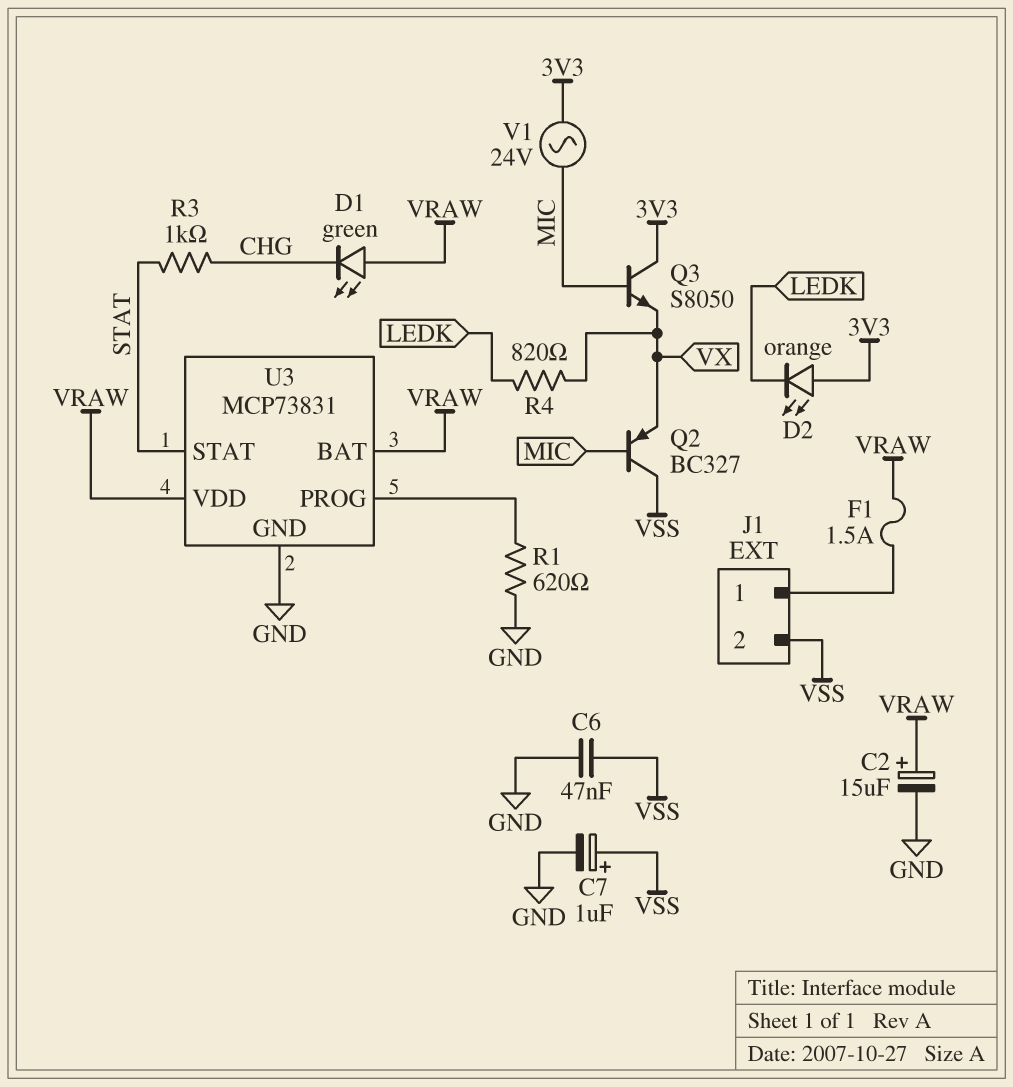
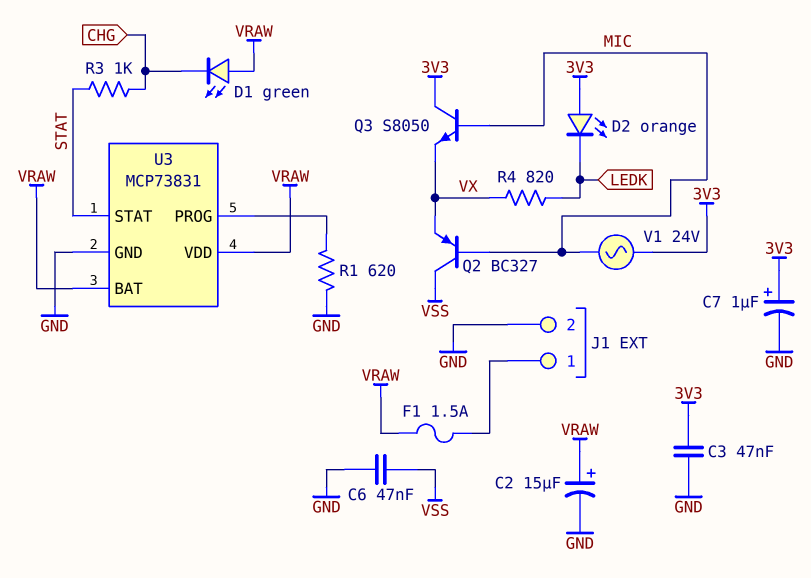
C3: none -> 47nF (3V3, GND)
C7: 1uF (plus VSS, minus GND) -> 1uF (plus 3V3, minus GND)
J1 pin 2: VSS -> GND

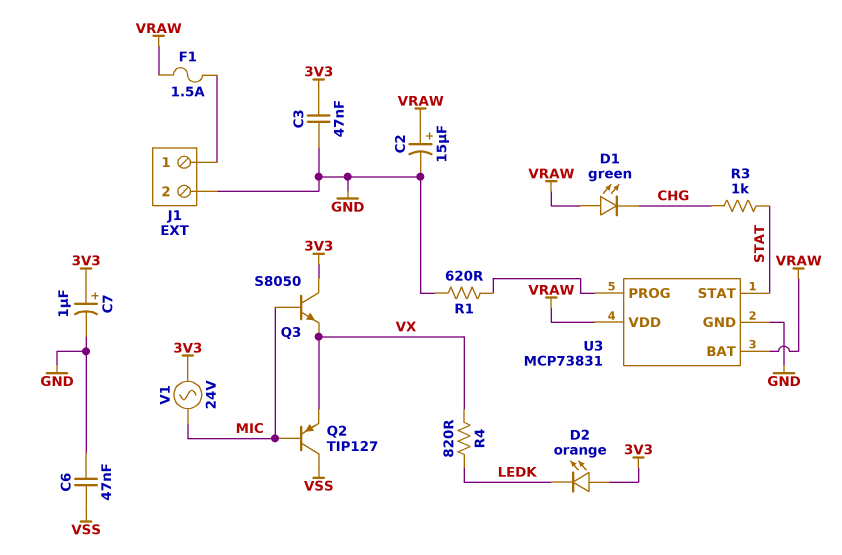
Q2: PNP BC327 (B MIC, C VSS, E VX) -> PNP TIP127 (B MIC, C VSS, E VX)

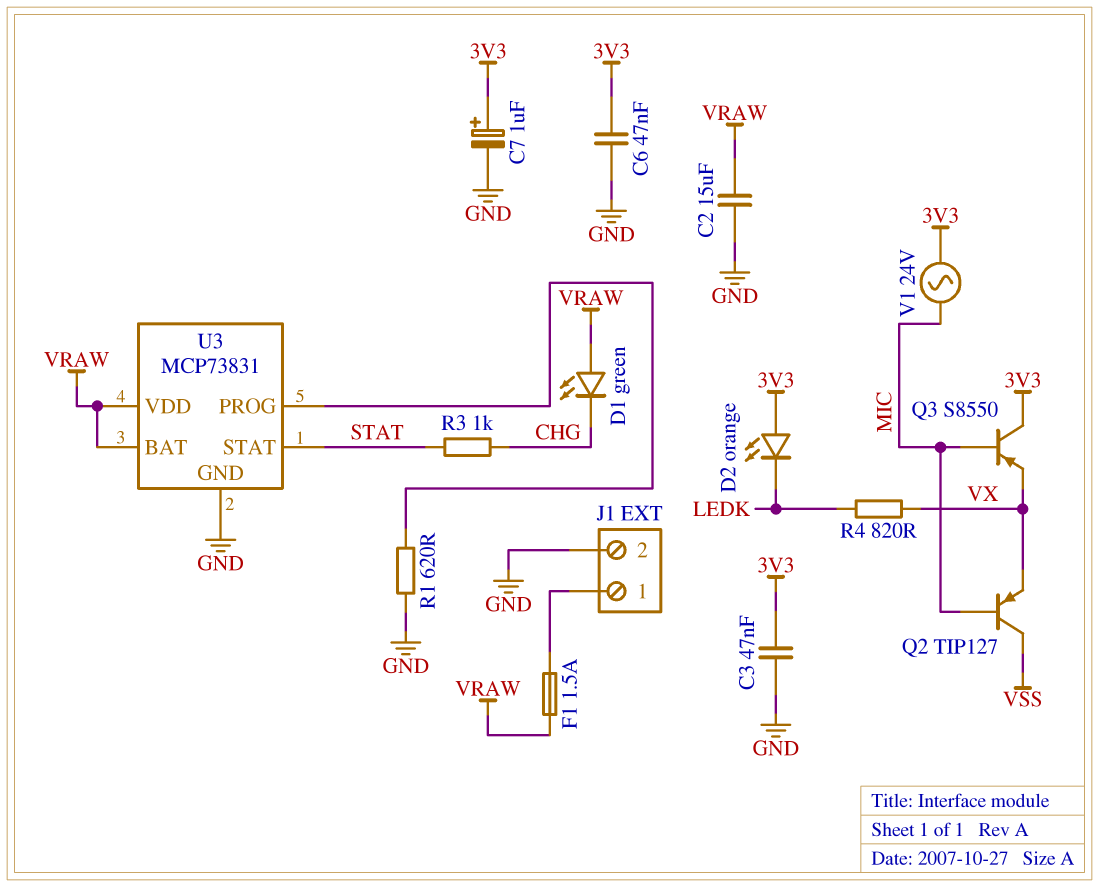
C2: 15uF (plus VRAW, minus GND) -> 15uF (GND, VRAW)
C6: 47nF (GND, VSS) -> 47nF (3V3, GND)
Q3: NPN S8050 (B MIC, C 3V3, E VX) -> PNP S8550 (B MIC, C 3V3, E VX)

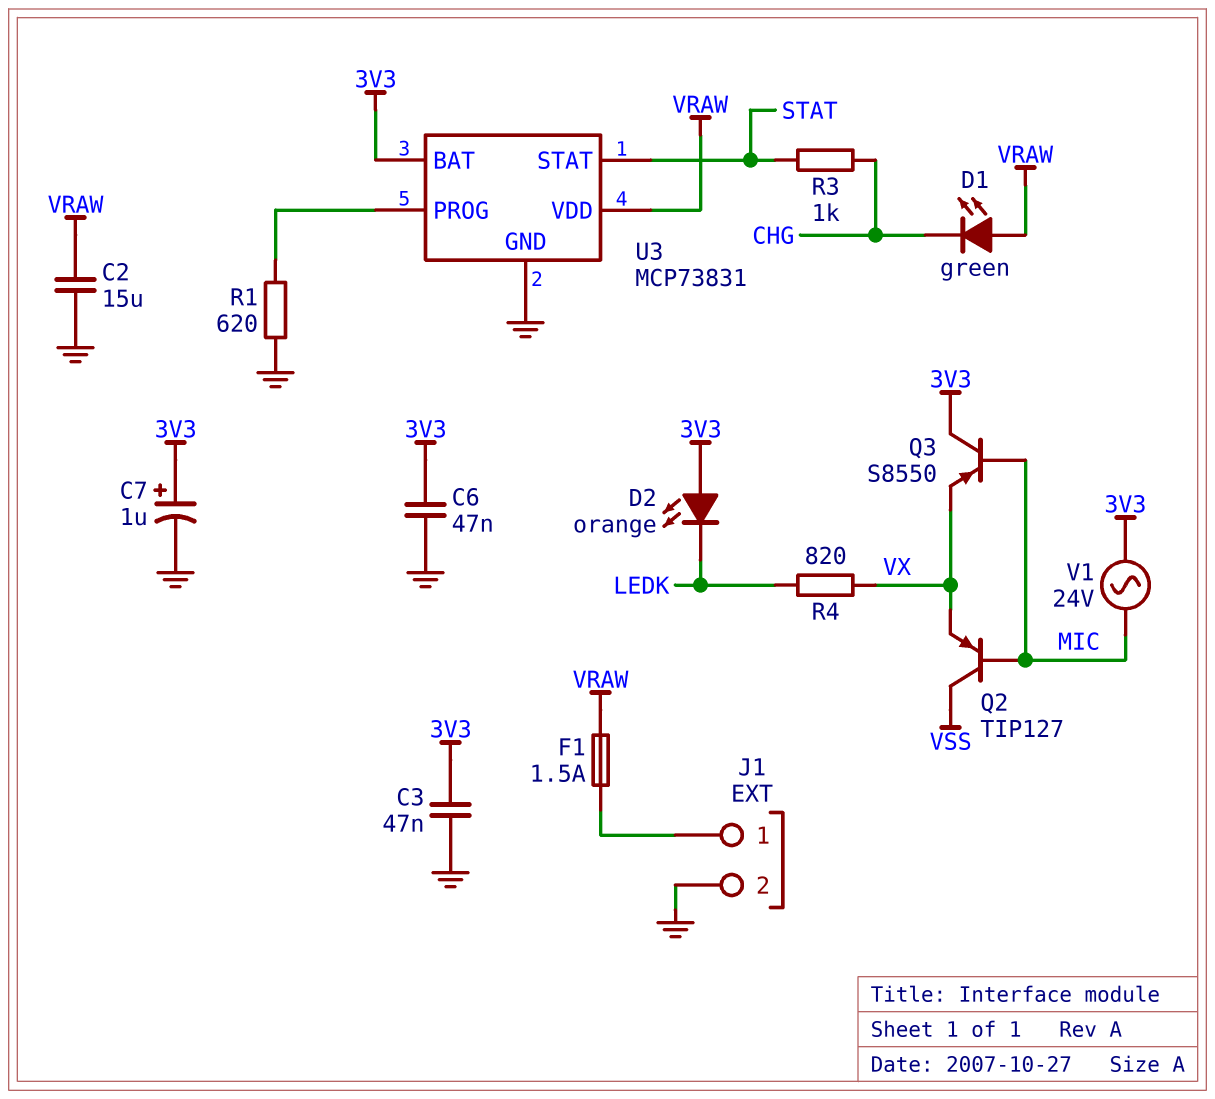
U3 pin BAT: VRAW -> 3V3

